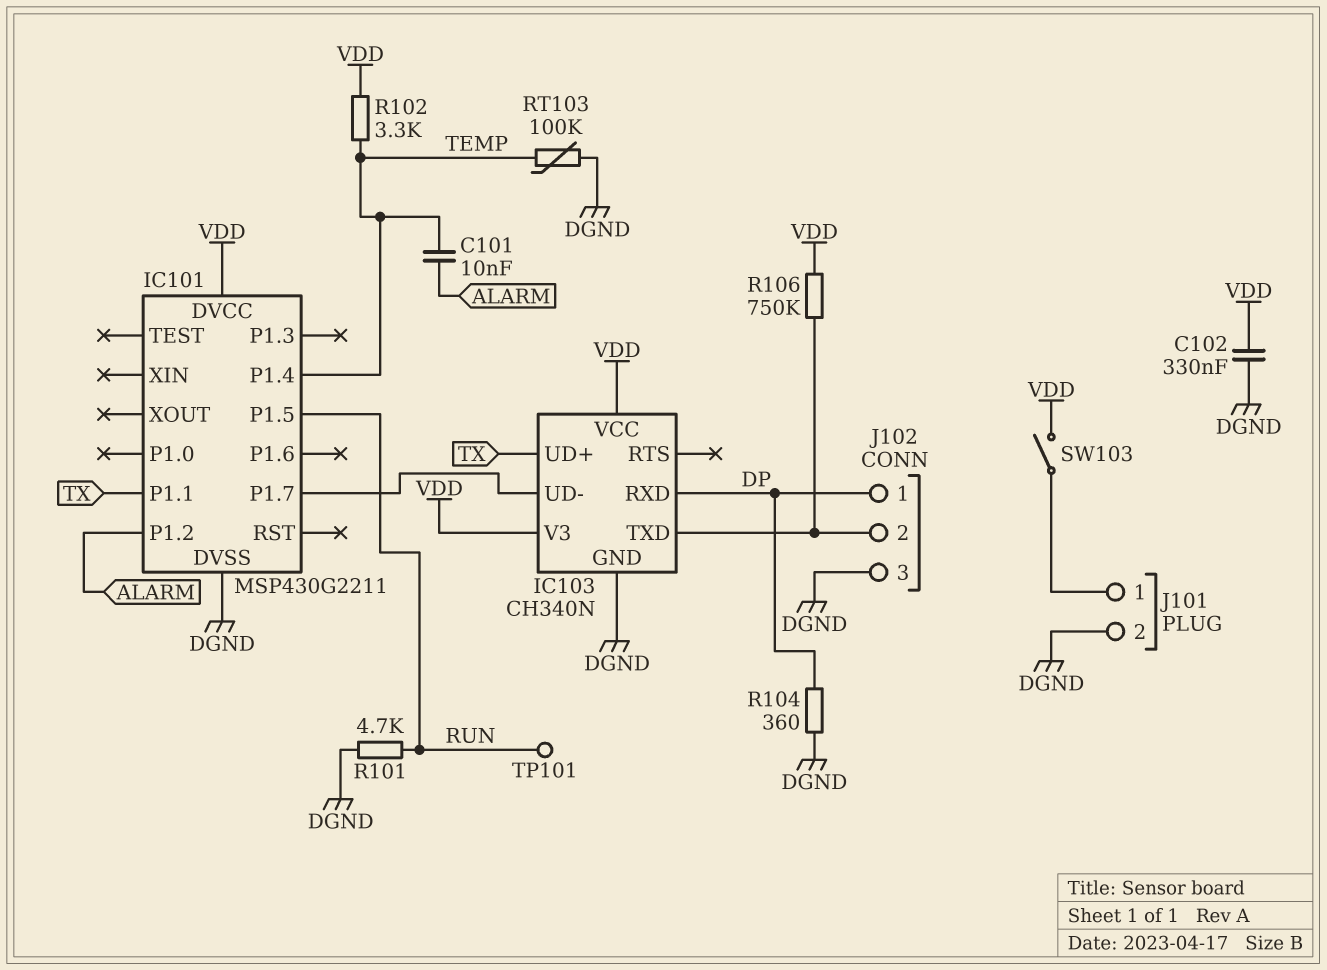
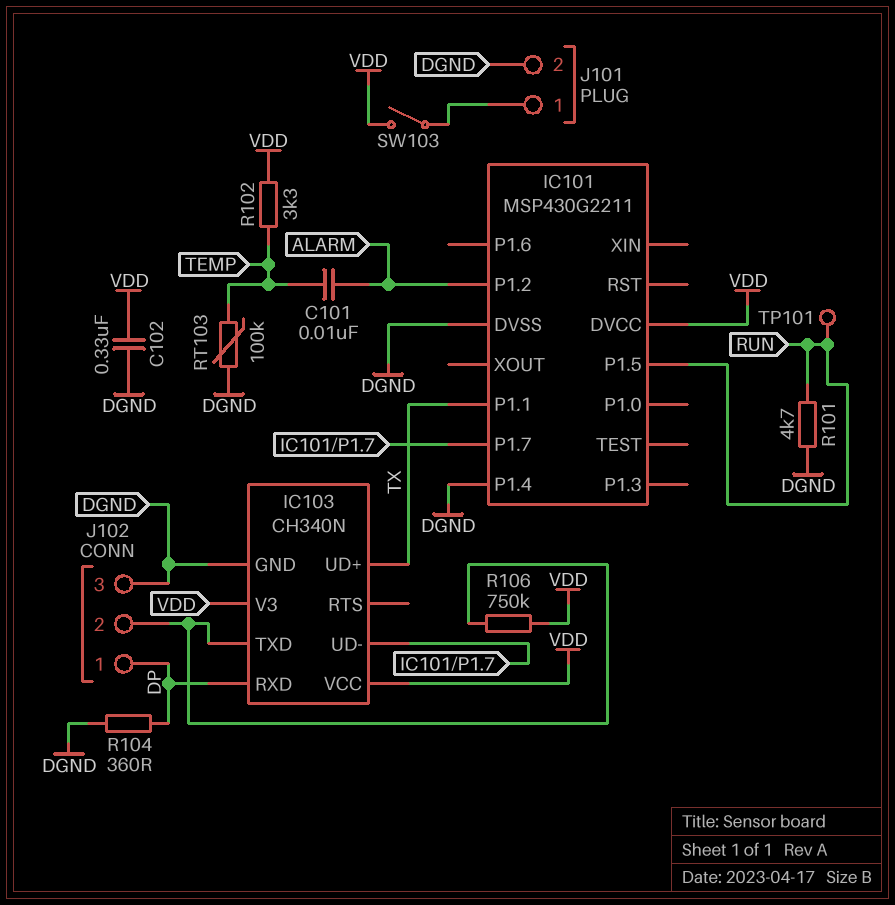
IC101 pin P1.4: TEMP -> DGND

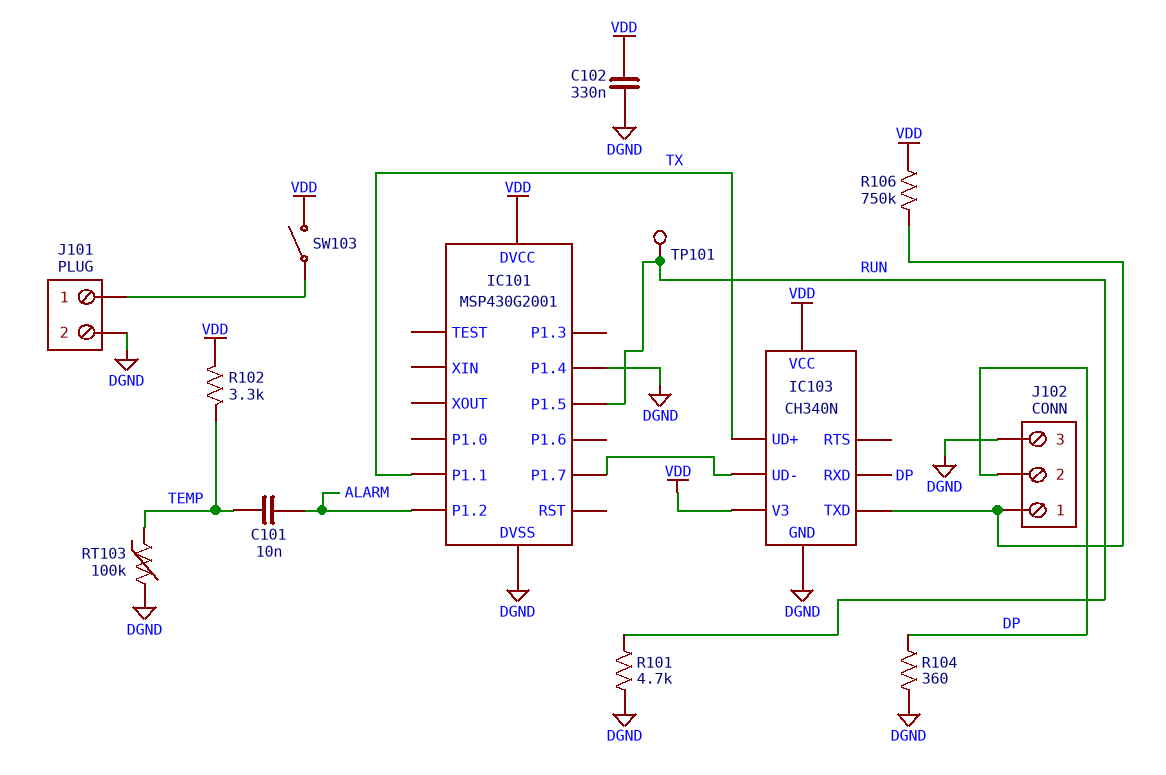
IC101: MSP430G2211 -> MSP430G2001
J102 pin 1: DP -> IC103/TXD
J102 pin 2: IC103/TXD -> DP

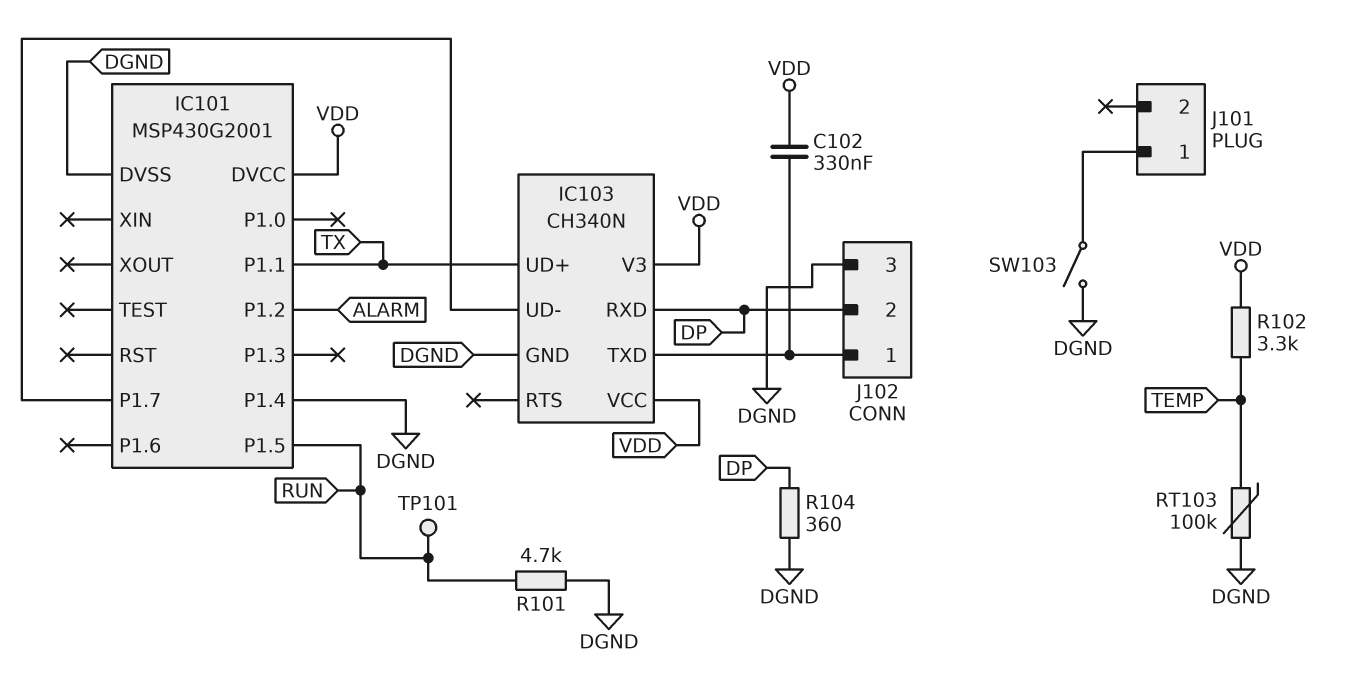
C101: 10nF (ALARM, TEMP) -> none
C102: 330nF (DGND, VDD) -> 330nF (IC103/TXD, VDD)
J101 pin 2: DGND -> none
R106: 750k (IC103/TXD, VDD) -> none
SW103: switch (J101/1, VDD) -> switch (DGND, J101/1)

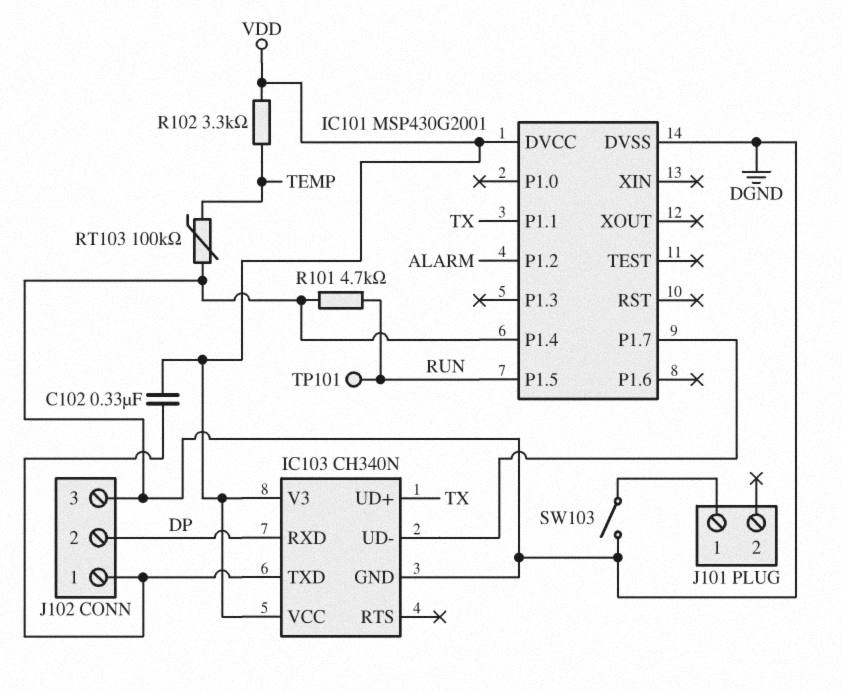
R104: 360 (DGND, DP) -> none

